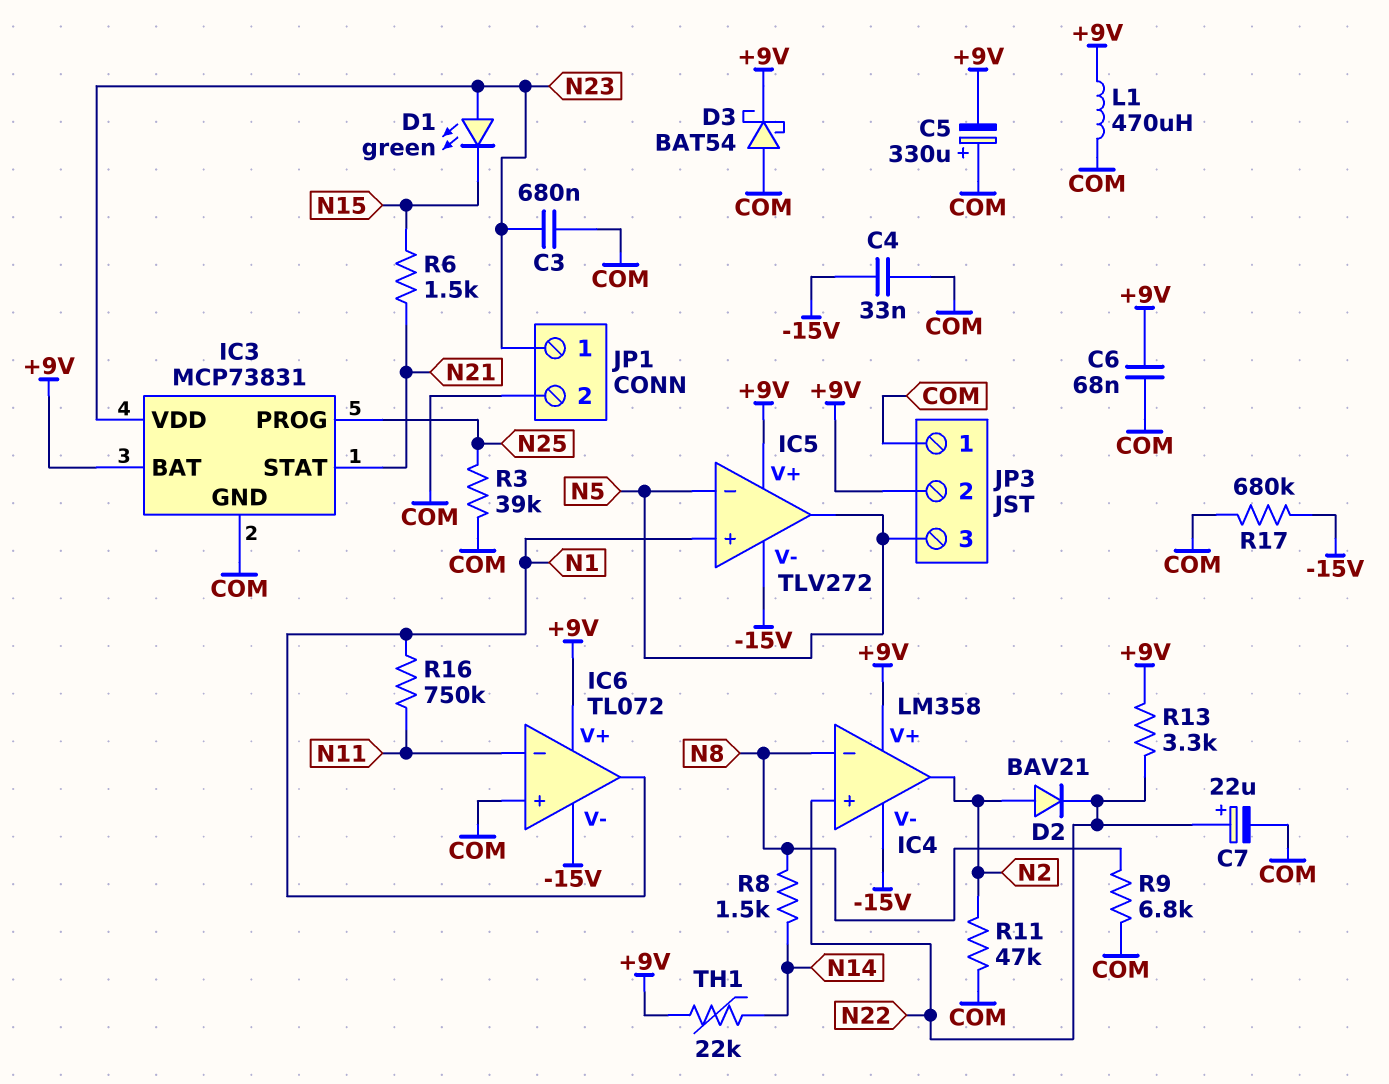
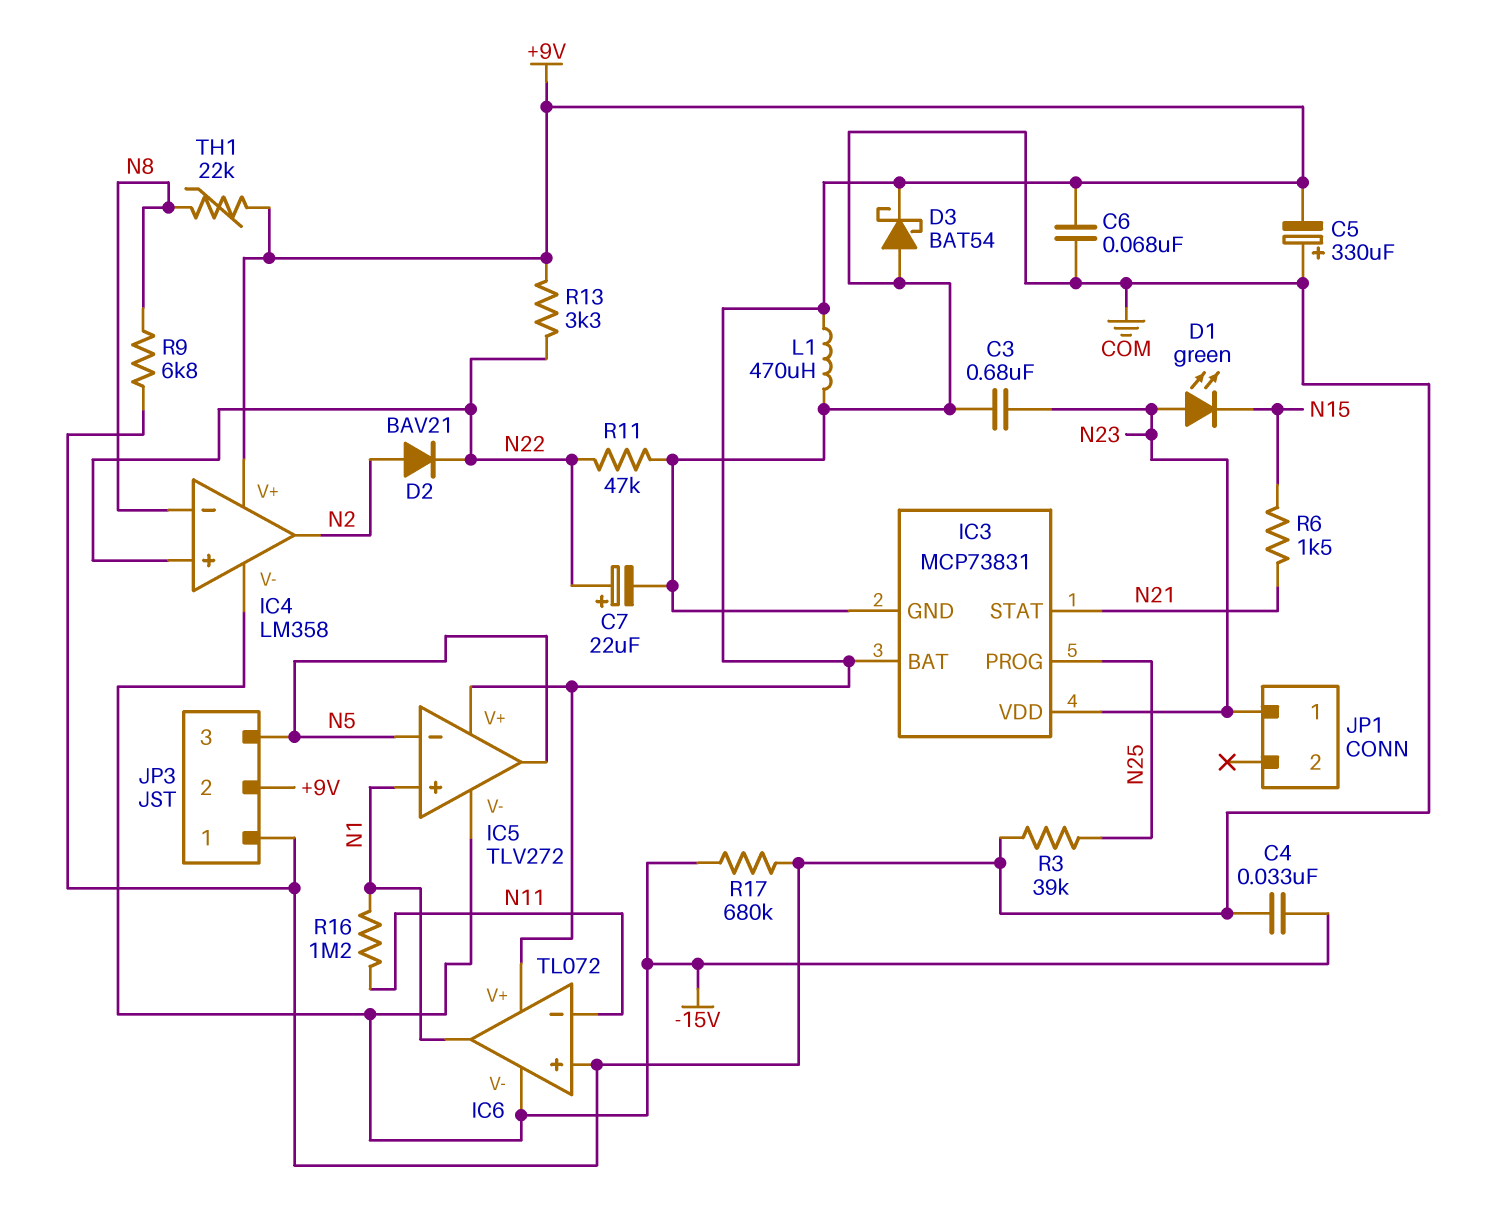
JP1 pin 2: COM -> none
R8: 1.5k (N8, N14) -> none
R11: 47k (COM, N2) -> 47k (COM, N22)
R16: 750k (N1, N11) -> 1.2M (N1, N11)
TH1: 22k (+9V, N14) -> 22k (+9V, N8)

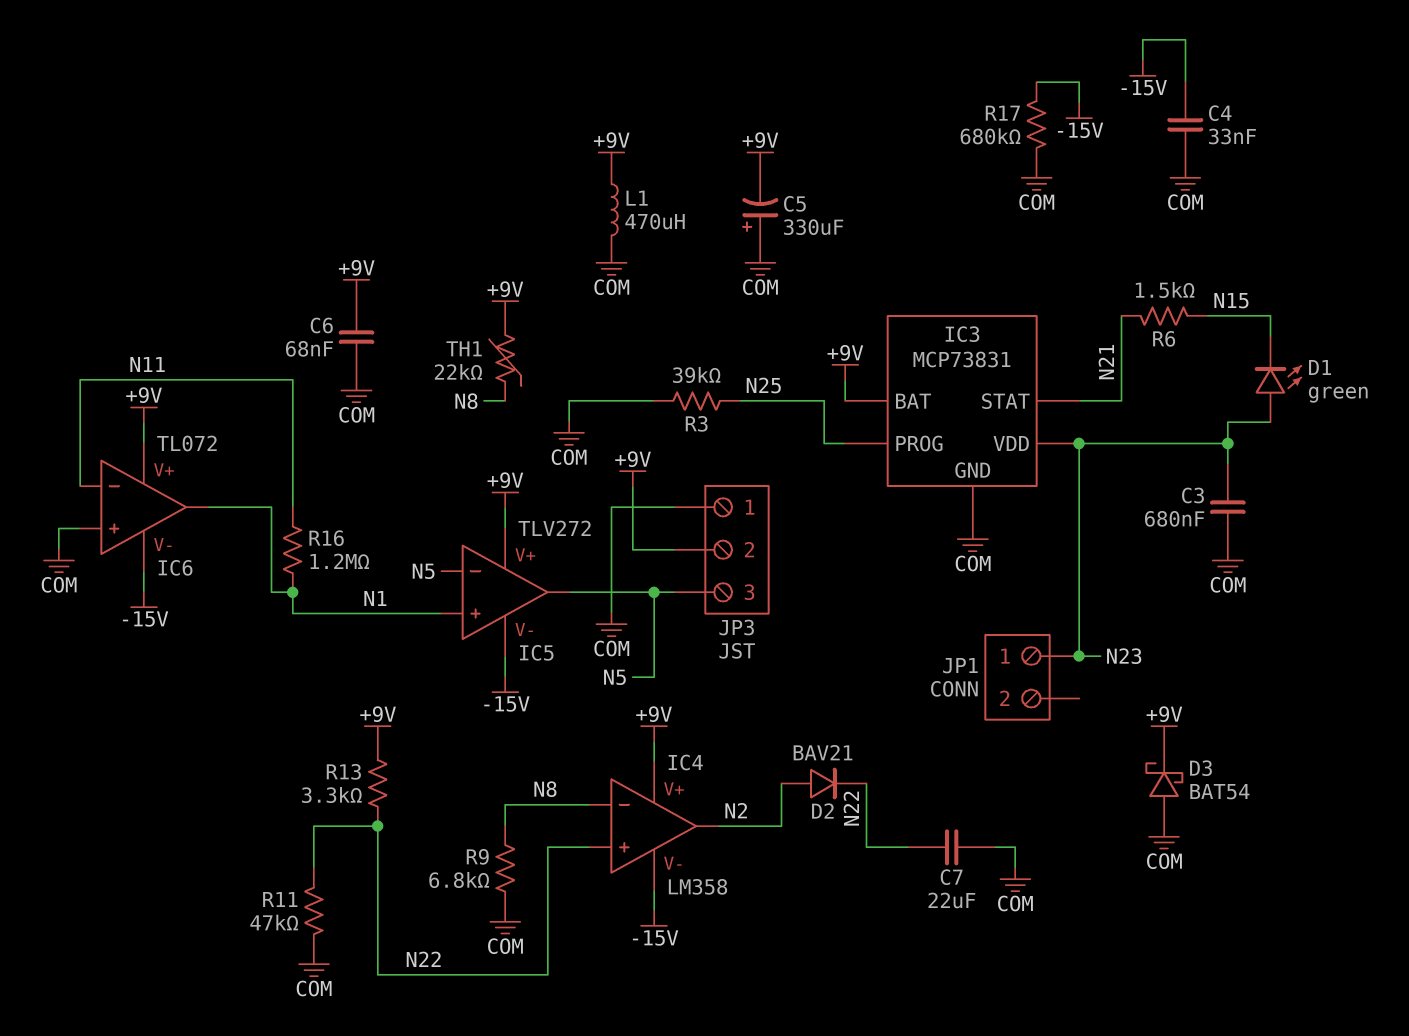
C7: 22uF (plus N22, minus COM) -> 22uF (COM, N22)

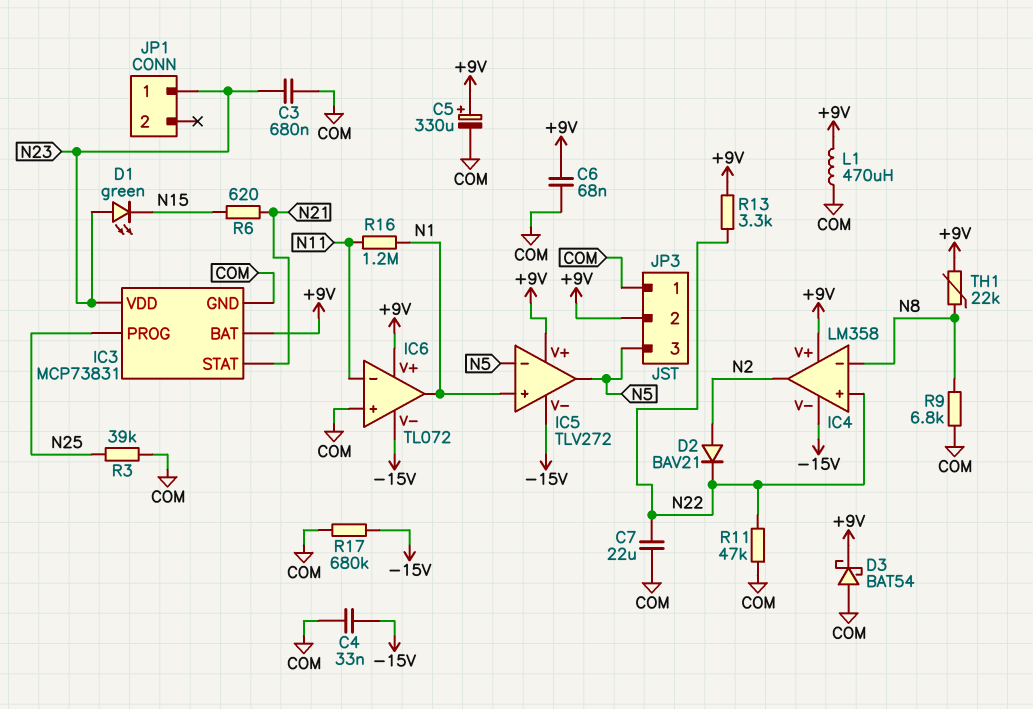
C5: 330uF (plus COM, minus +9V) -> 330uF (plus +9V, minus COM)
R6: 1.5k (N15, N21) -> 620 (N15, N21)

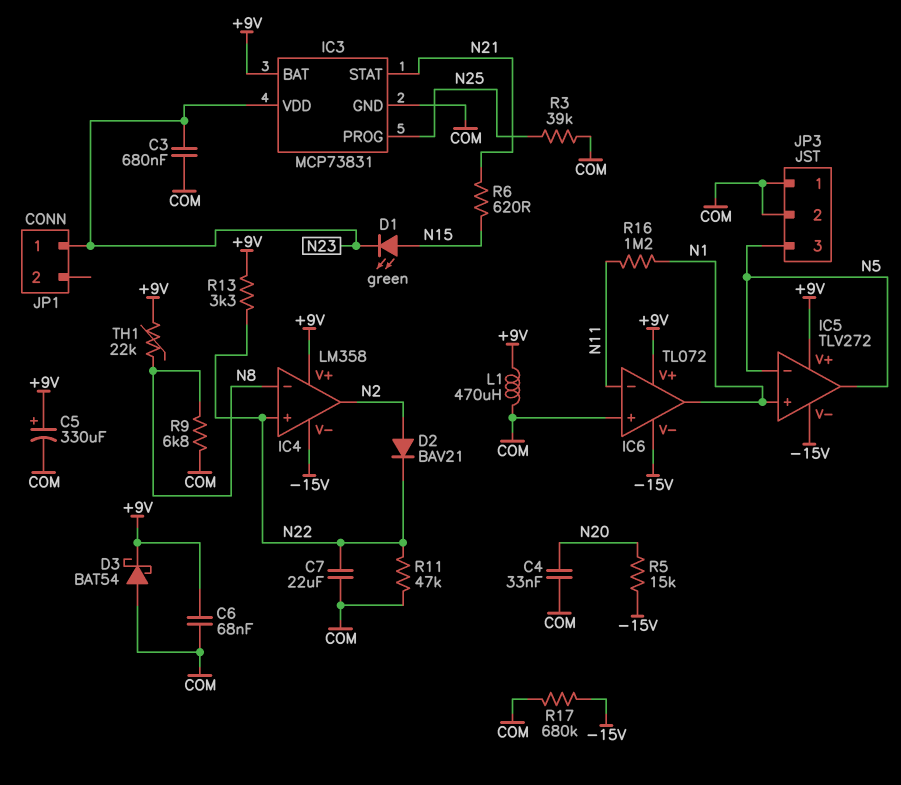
C4: 33nF (-15V, COM) -> 33nF (COM, N20)
D1: LED green (A N23, K N15) -> LED green (A N15, K N23)
JP3 pin 2: +9V -> COM
R5: none -> 15k (-15V, N20)

